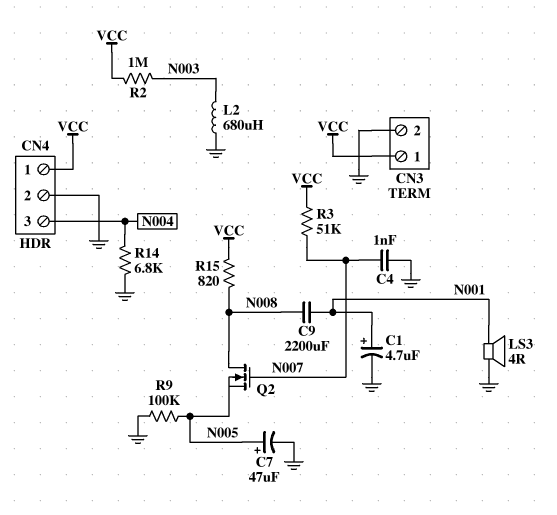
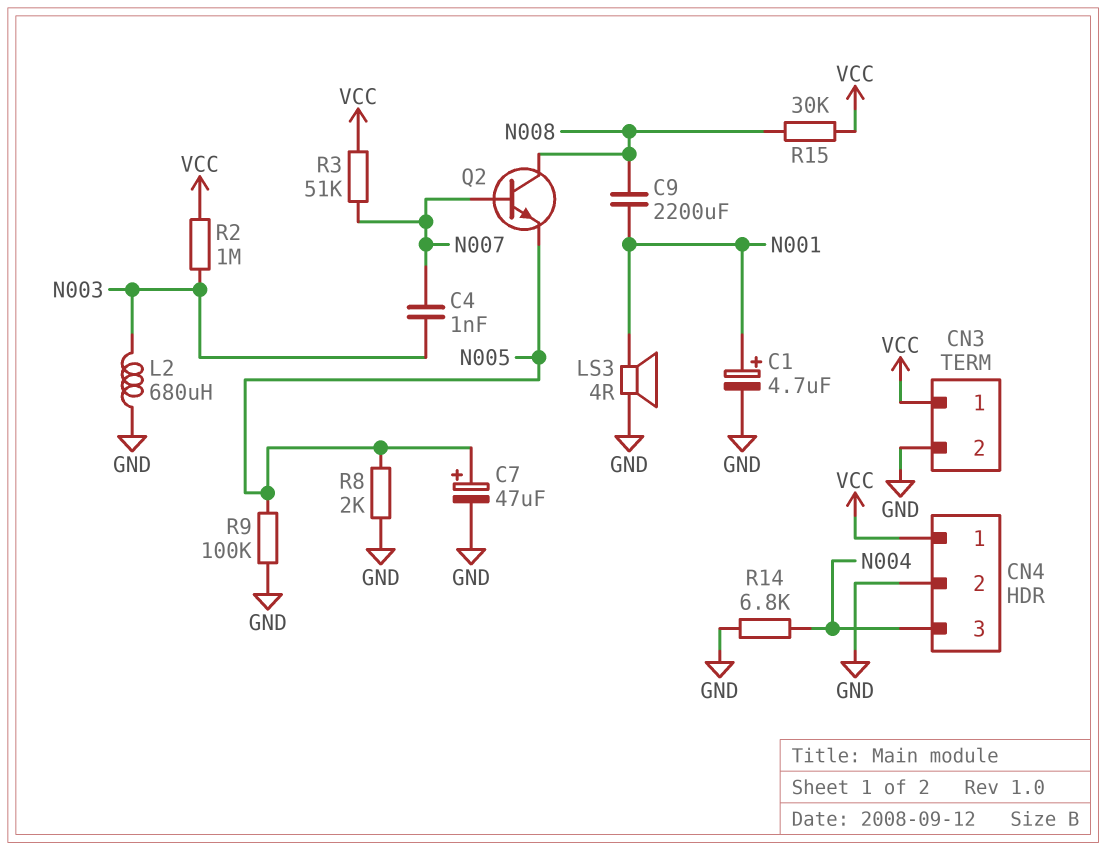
C4: 1nF (GND, N007) -> 1nF (N003, N007)
Q2: NMOS (G N007, D N008, S N005) -> NPN (B N007, C N008, E N005)
R8: none -> 2k (GND, N005)
R15: 820 (N008, VCC) -> 30k (N008, VCC)

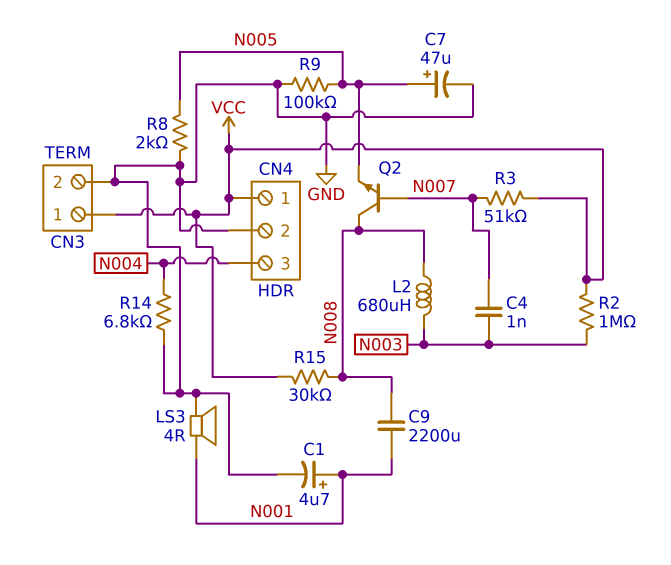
L2: 680uH (GND, N003) -> 680uH (N003, N008)

